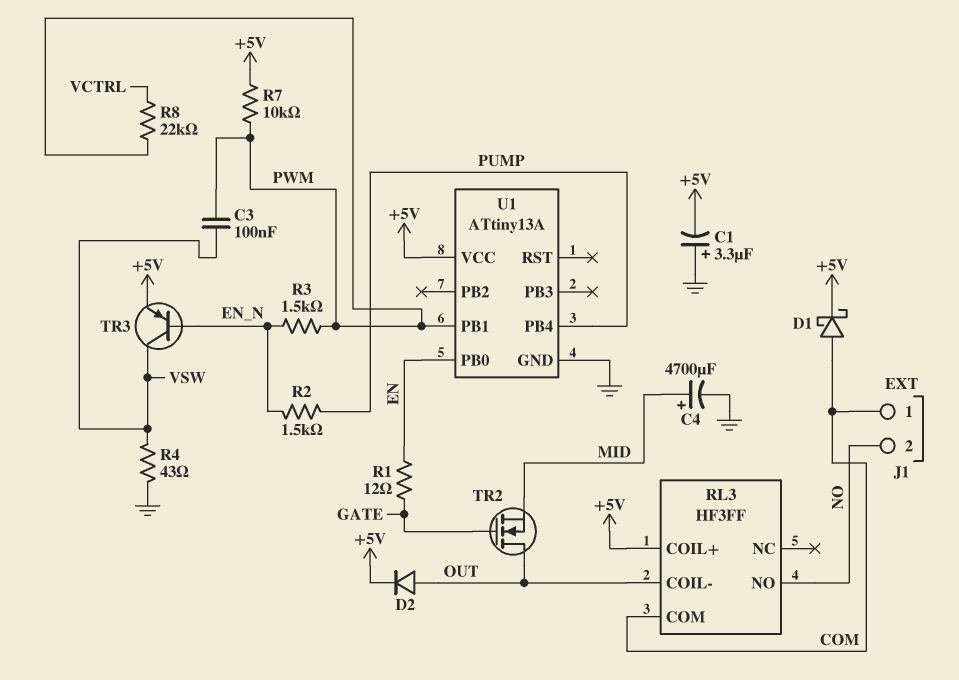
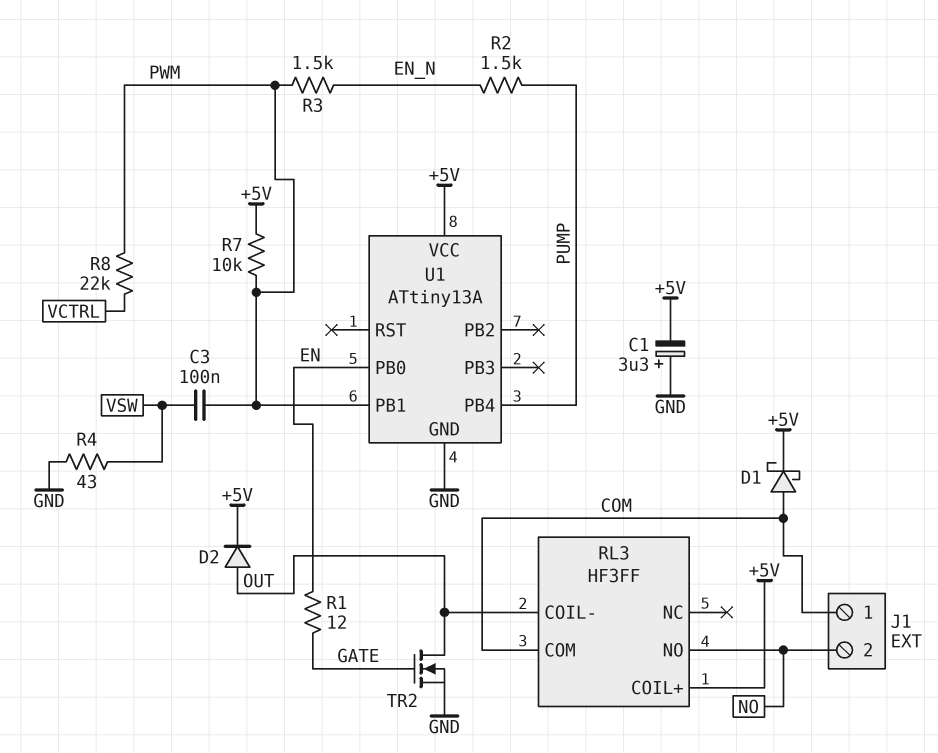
C4: 4700uF (plus MID, minus GND) -> none
TR2: NMOS (G GATE, D OUT, S MID) -> NMOS (G GATE, D OUT, S GND)
TR3: PNP (B EN_N, C VSW, E +5V) -> none

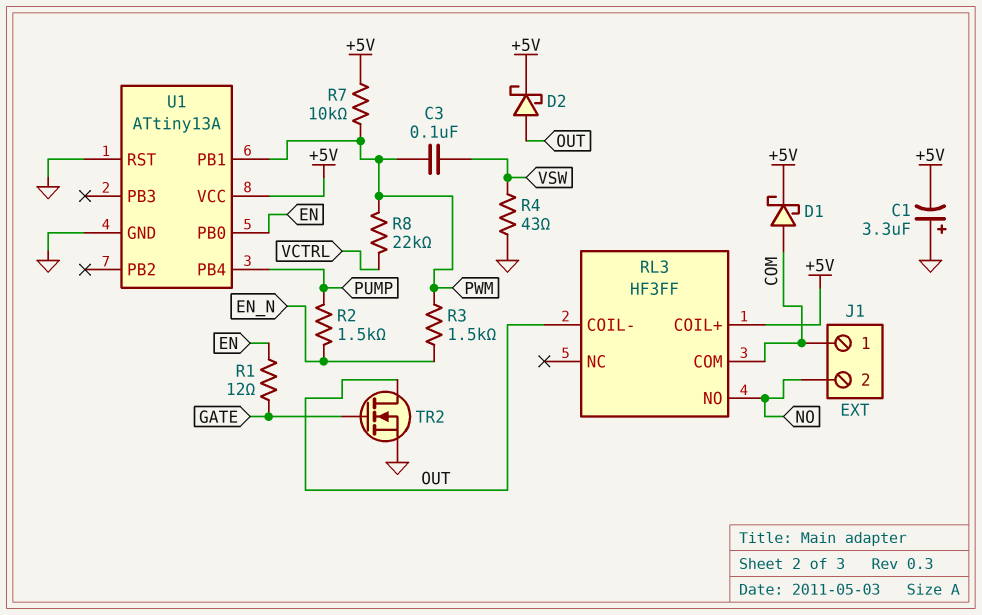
D2: diode (A OUT, K +5V) -> schottky (A OUT, K +5V)
U1 pin RST: none -> GND

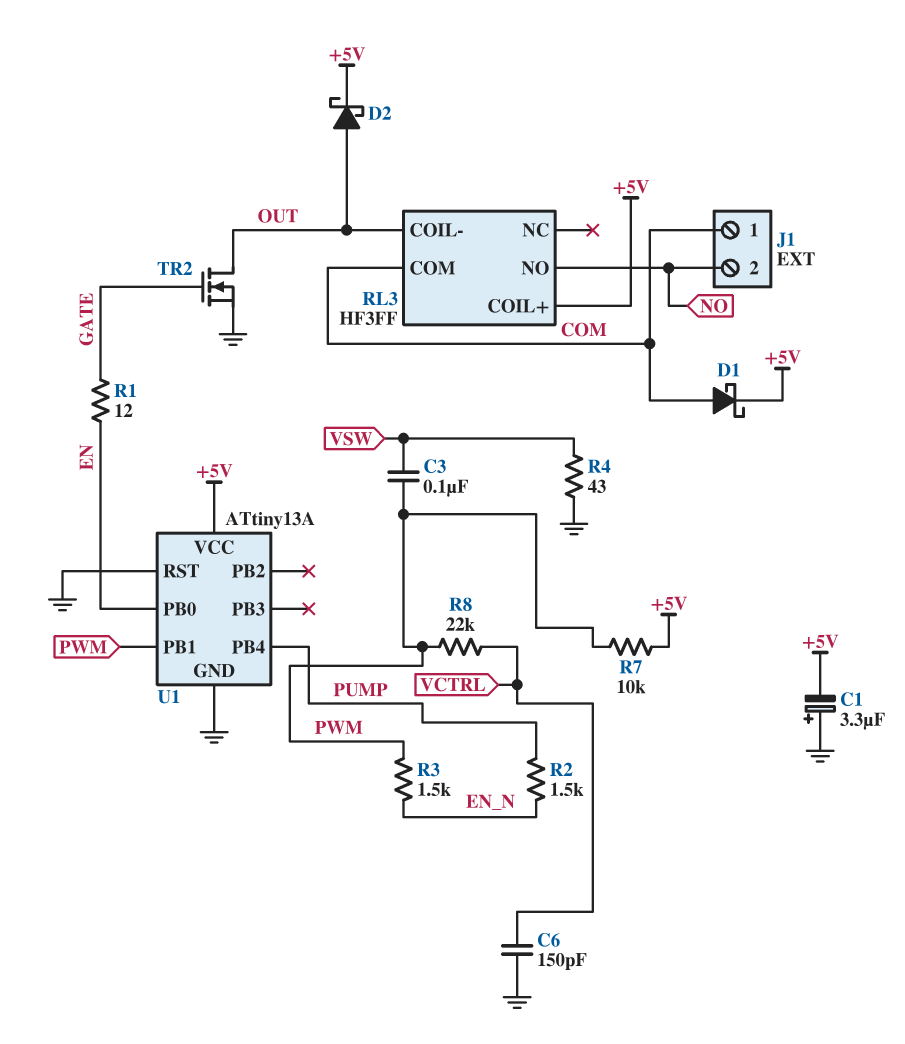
C6: none -> 150pF (GND, VCTRL)

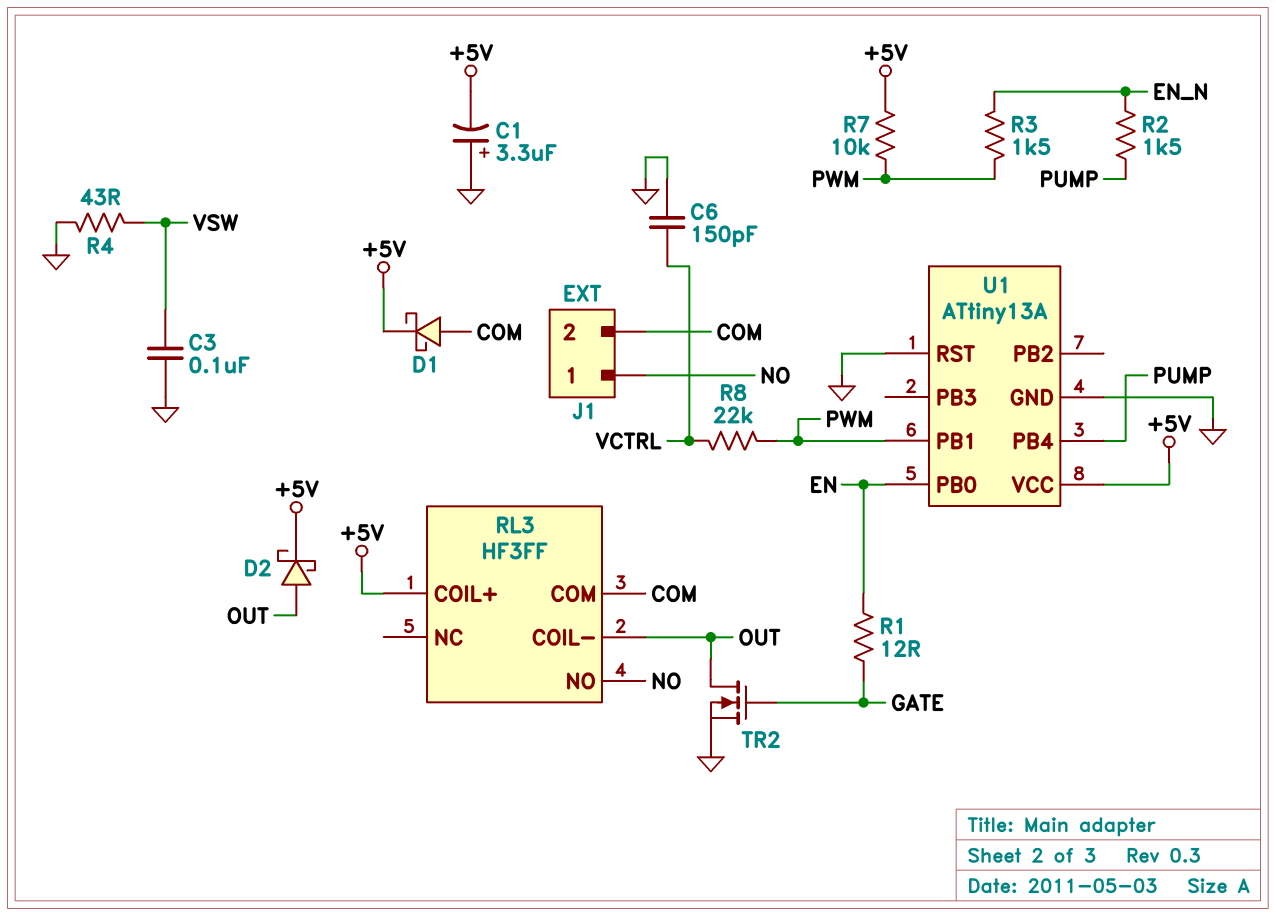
C3: 100nF (PWM, VSW) -> 100nF (GND, VSW)
J1 pin 1: COM -> NO
J1 pin 2: NO -> COM

